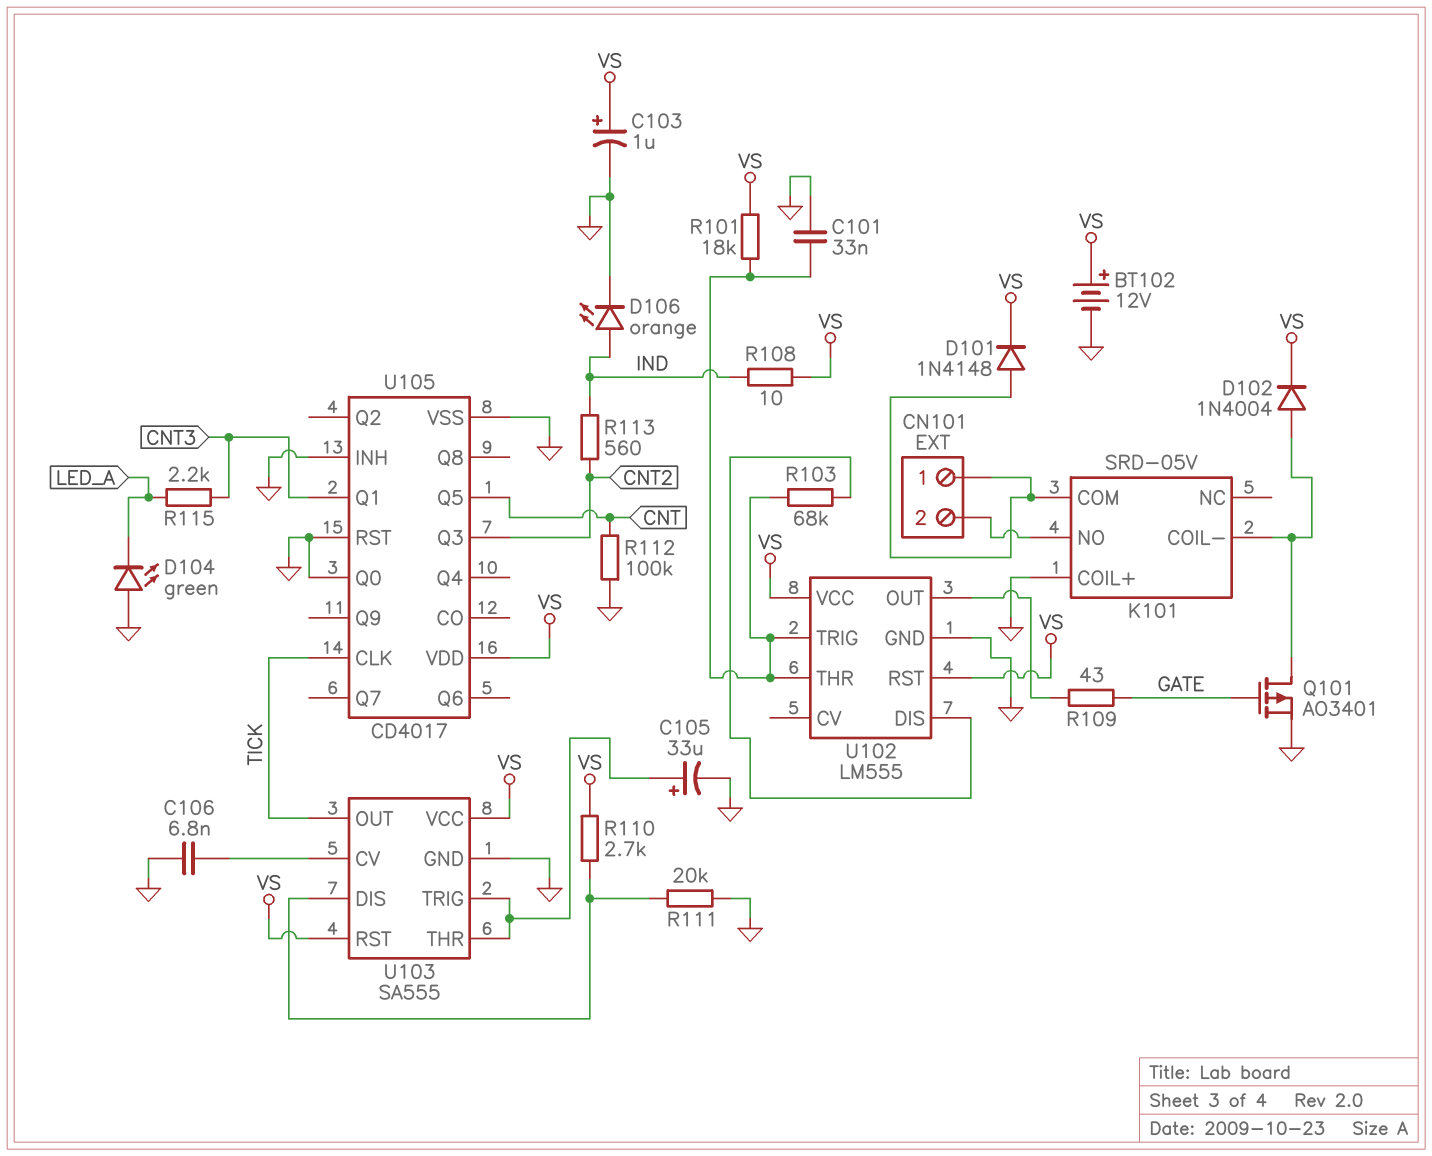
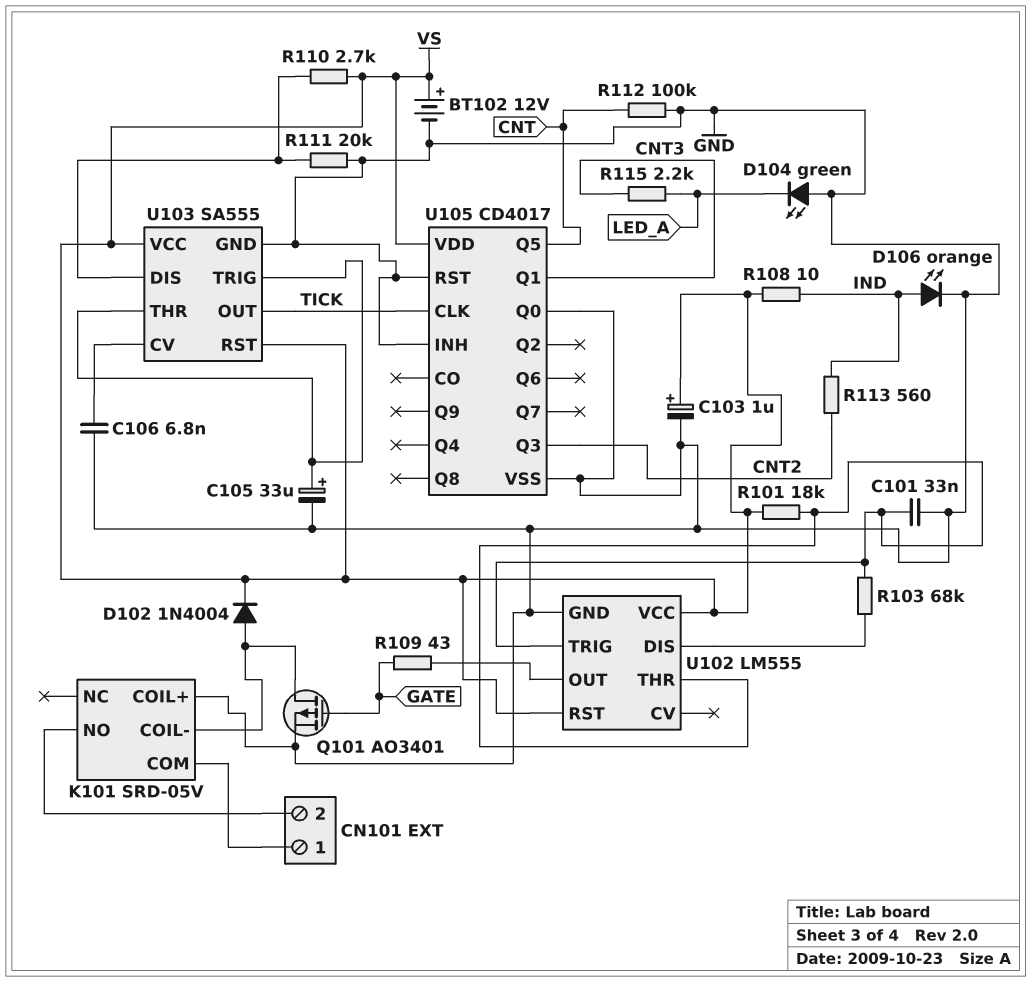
D101: diode 1N4148 (A CN101/1, K VS) -> none

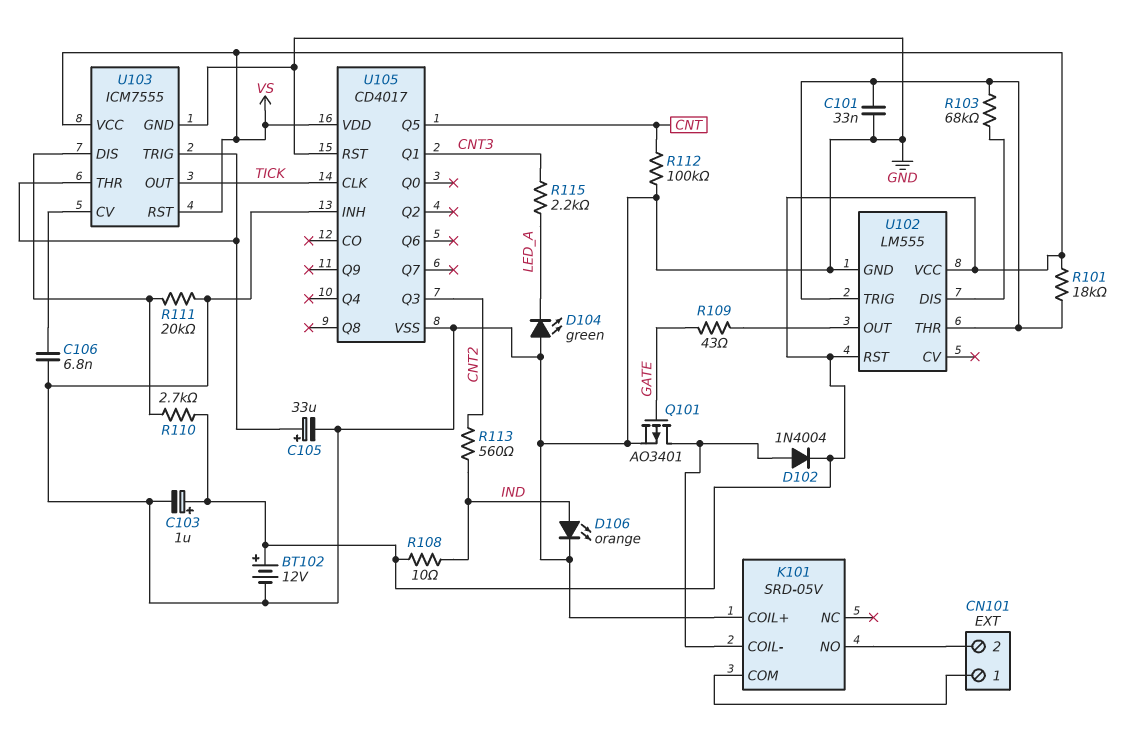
U103: SA555 -> ICM7555
U105 pin Q0: GND -> none

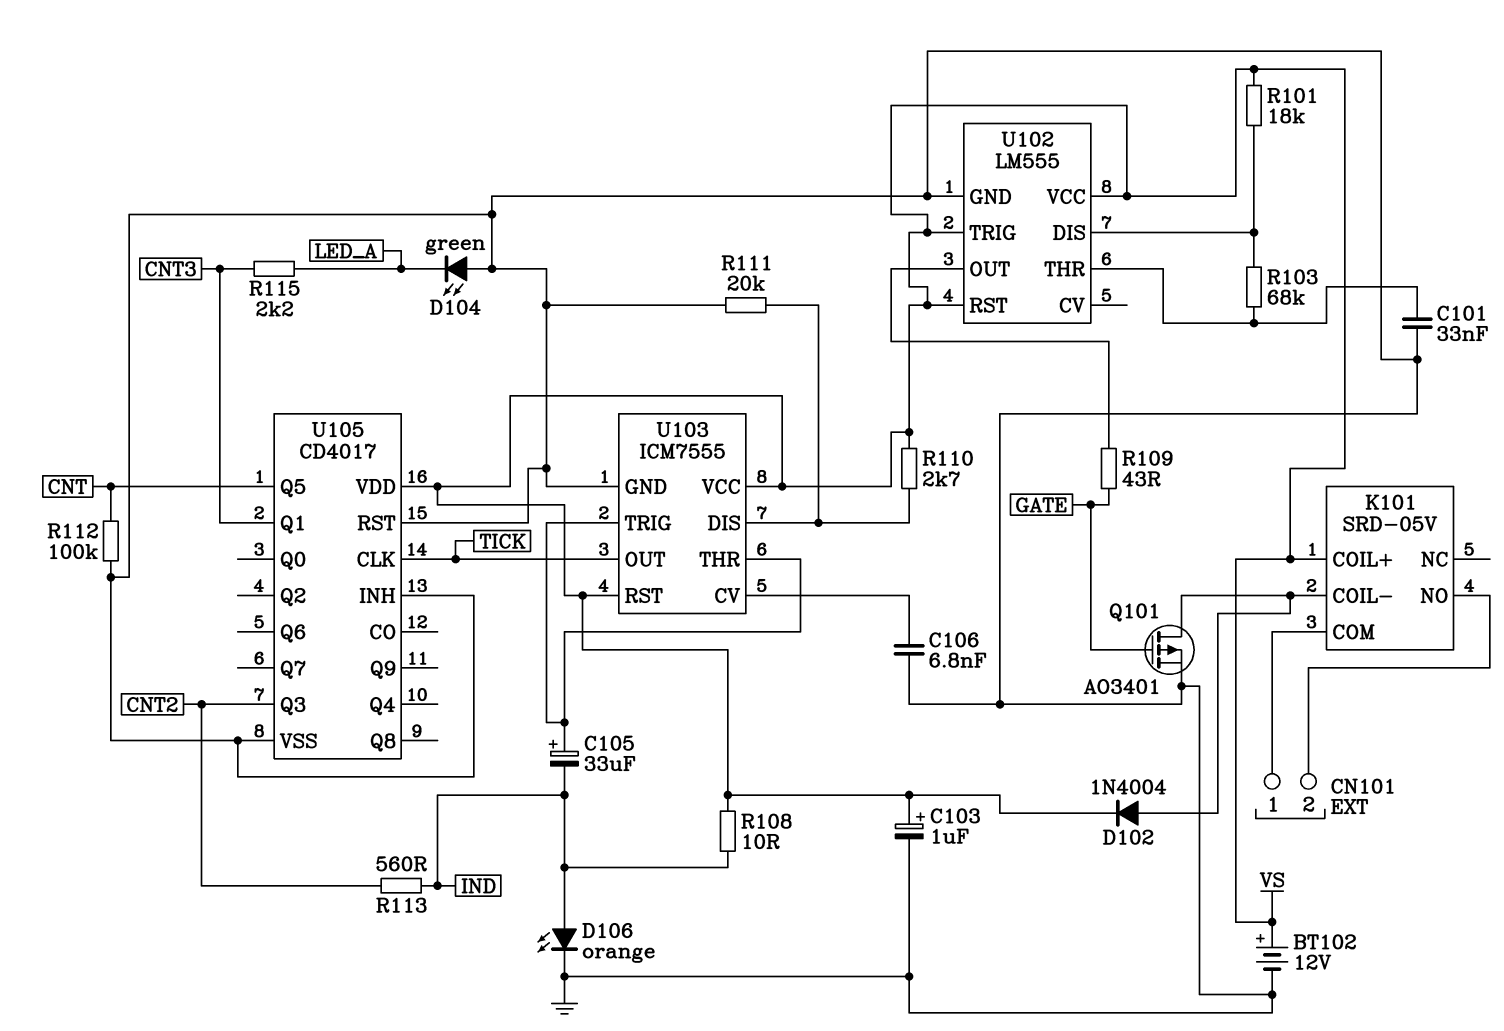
C105: 33uF (plus U103/THR, minus GND) -> 33uF (plus U103/THR, minus IND)
K101 pin COIL+: GND -> VS
R101: 18k (U102/THR, VS) -> 18k (U102/DIS, VS)
U102 pin TRIG: U102/THR -> VS

